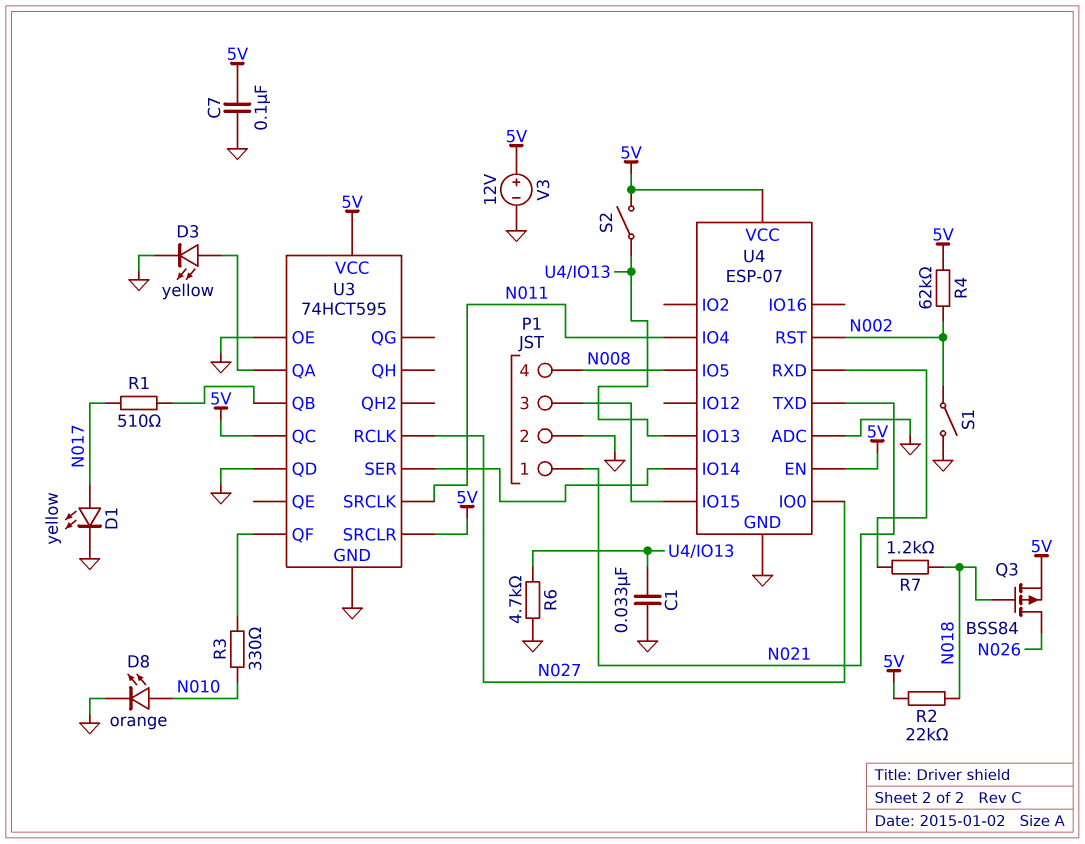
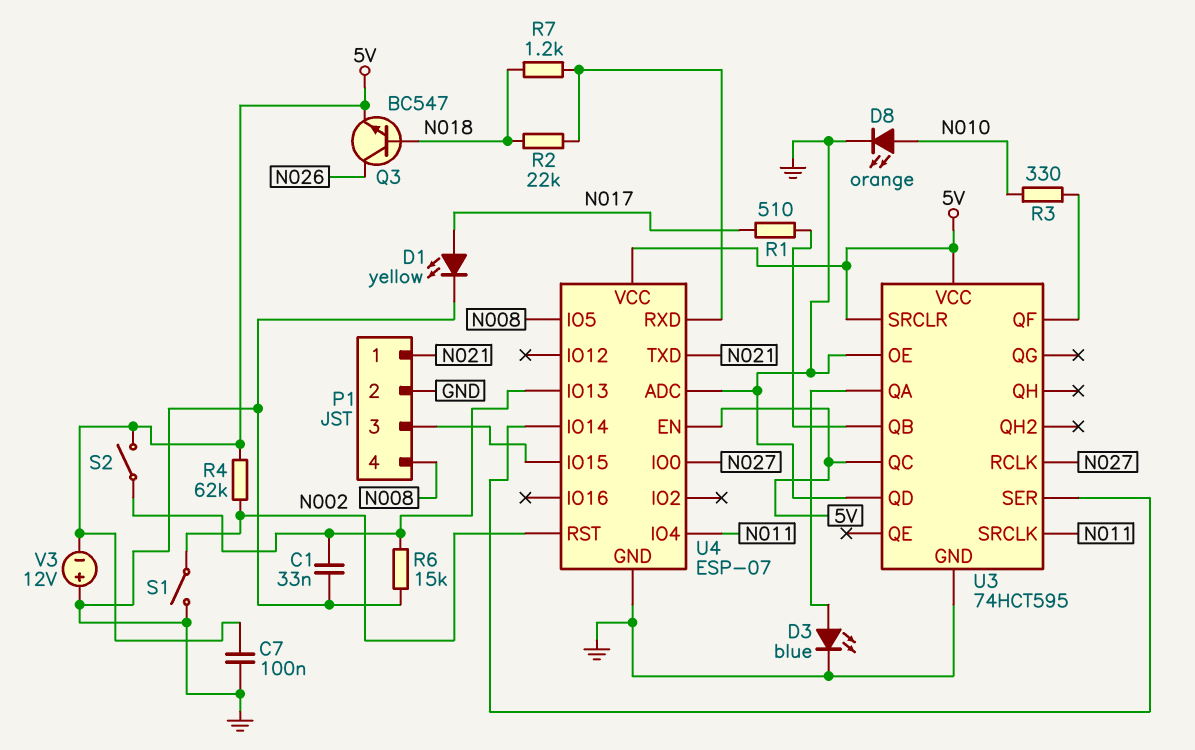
D3: LED yellow (A U3/QA, K GND) -> LED blue (A U3/QA, K GND)
Q3: PMOS BSS84 (G N018, D N026, S 5V) -> NPN BC547 (B N018, C N026, E 5V)
R2: 22k (5V, N018) -> 22k (N018, U4/RXD)
R6: 4.7k (GND, U4/IO13) -> 15k (GND, U4/IO13)
V3: 12V (plus 5V, minus GND) -> 12V (plus GND, minus 5V)

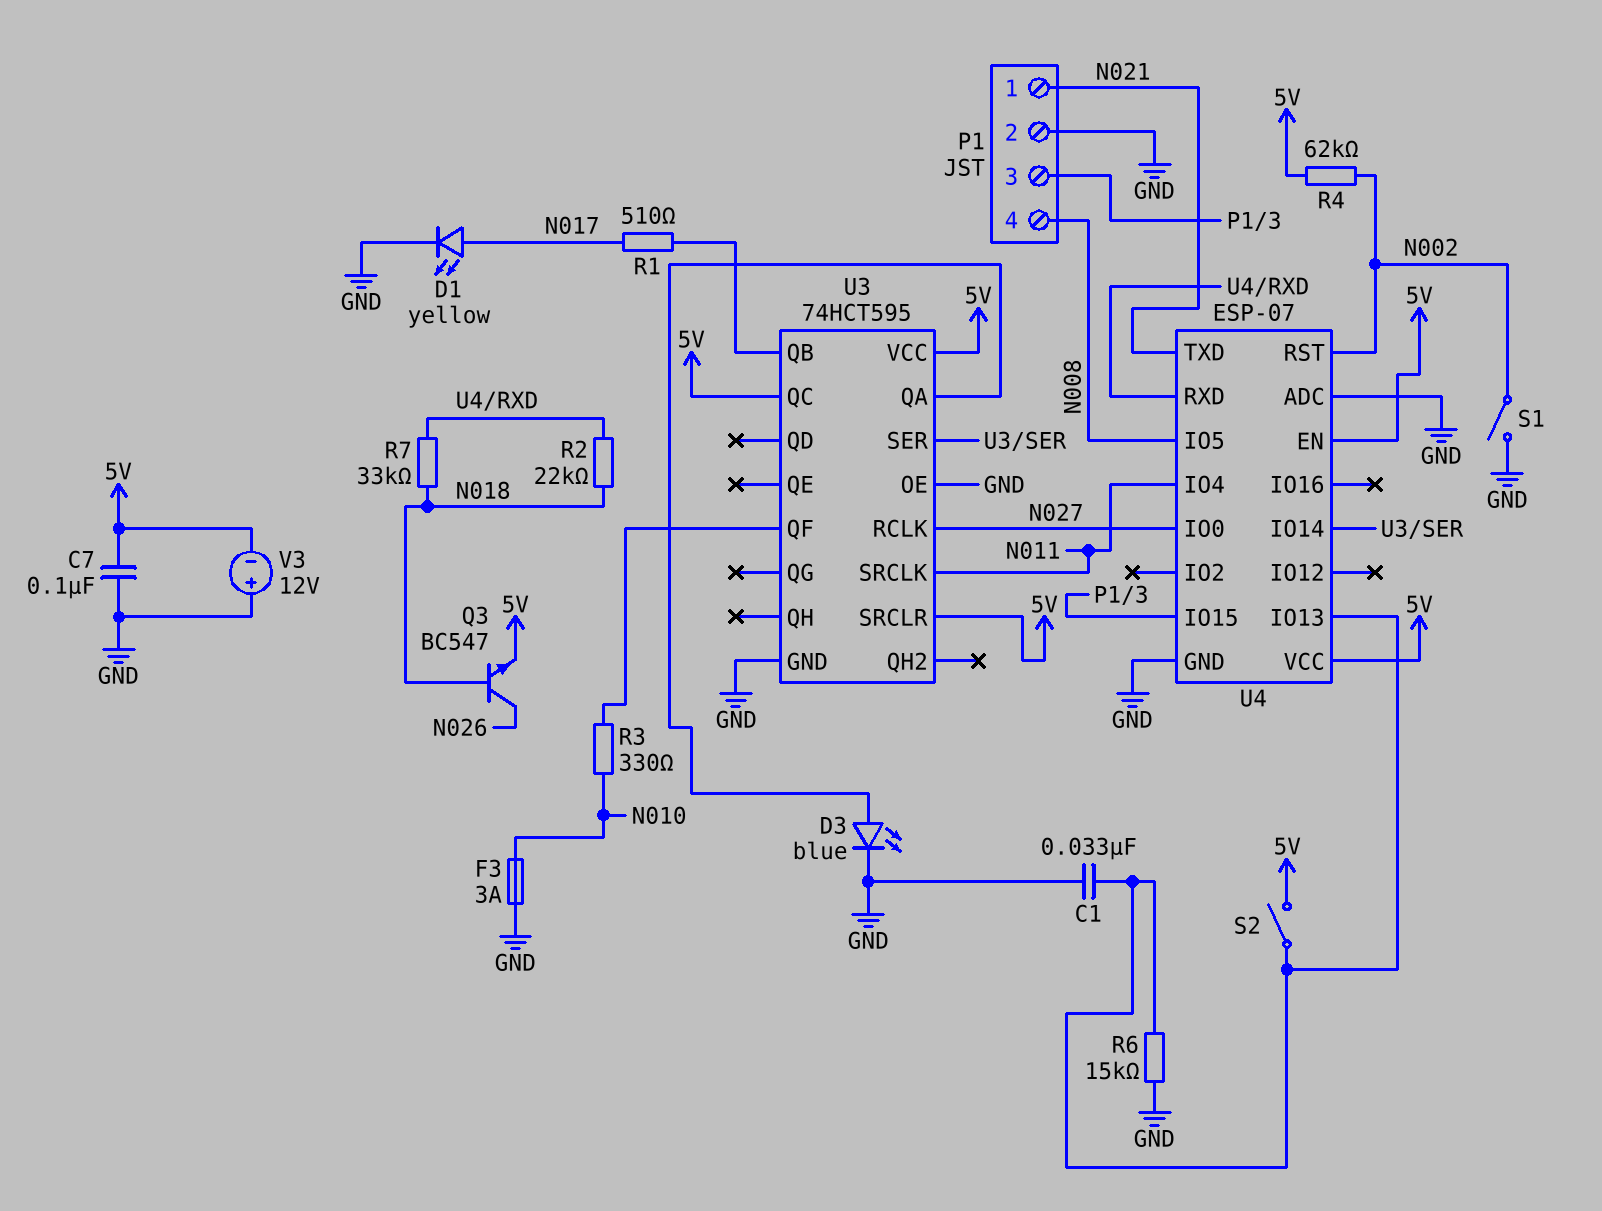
D8: LED orange (A N010, K GND) -> none
F3: none -> 3A (GND, N010)
R7: 1.2k (N018, U4/RXD) -> 33k (N018, U4/RXD)
U3 pin QD: GND -> none

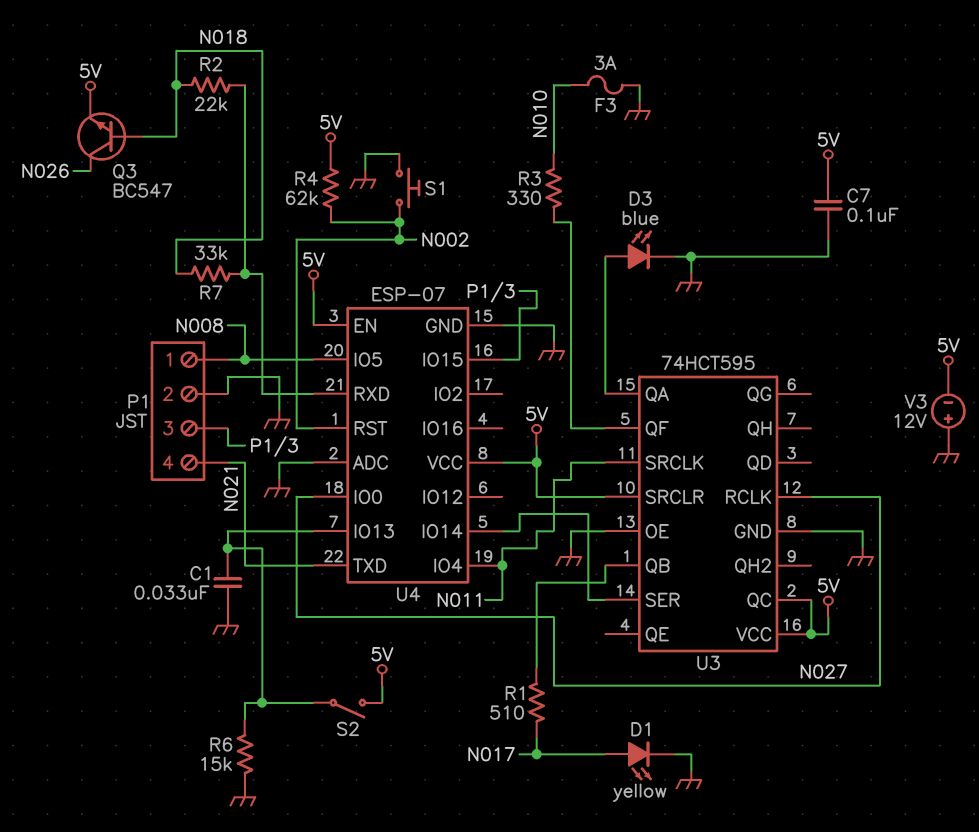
P1 pin 1: N021 -> N008
P1 pin 4: N008 -> N021
S1: switch (GND, N002) -> button (GND, N002)

